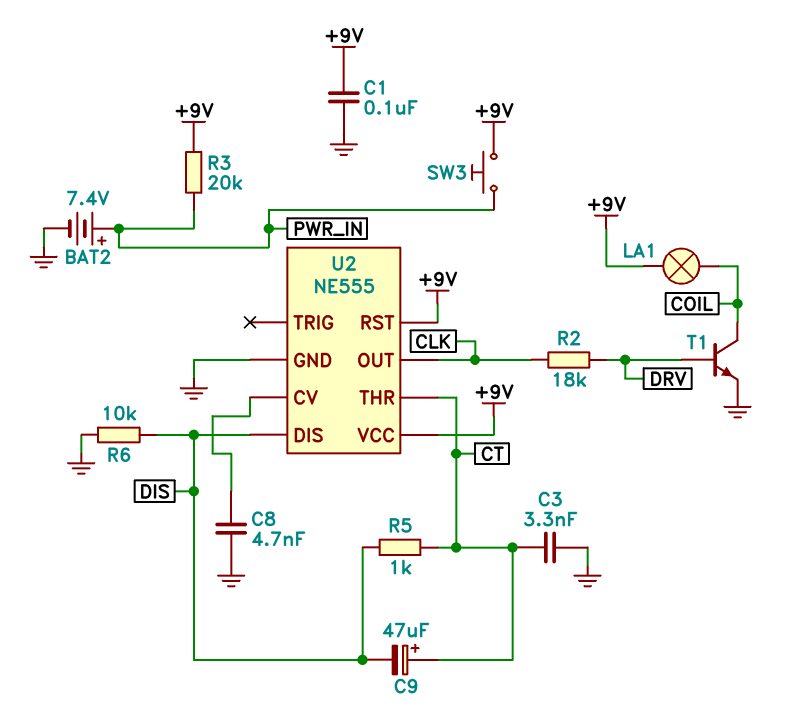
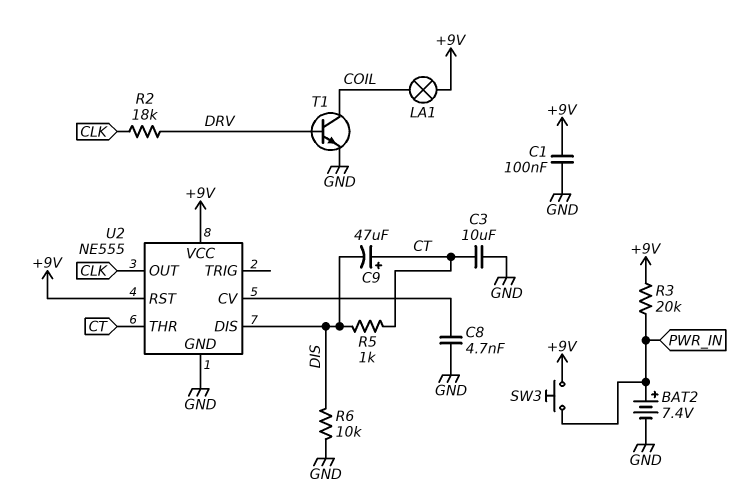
C3: 3.3nF (CT, GND) -> 10uF (CT, GND)

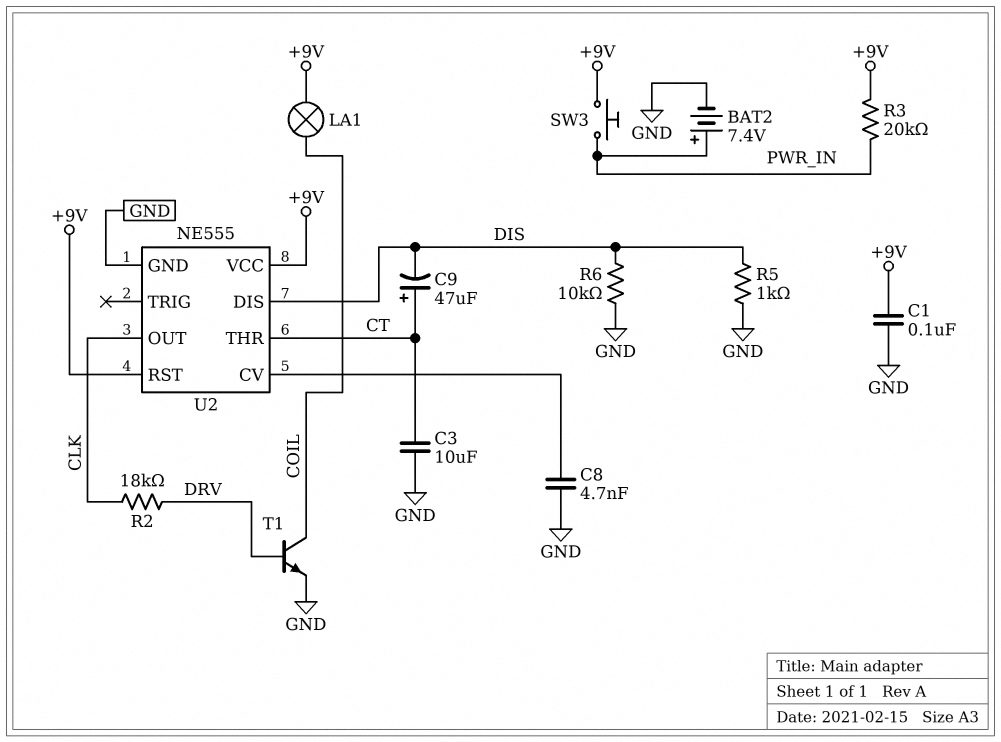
R5: 1k (CT, DIS) -> 1k (DIS, GND)

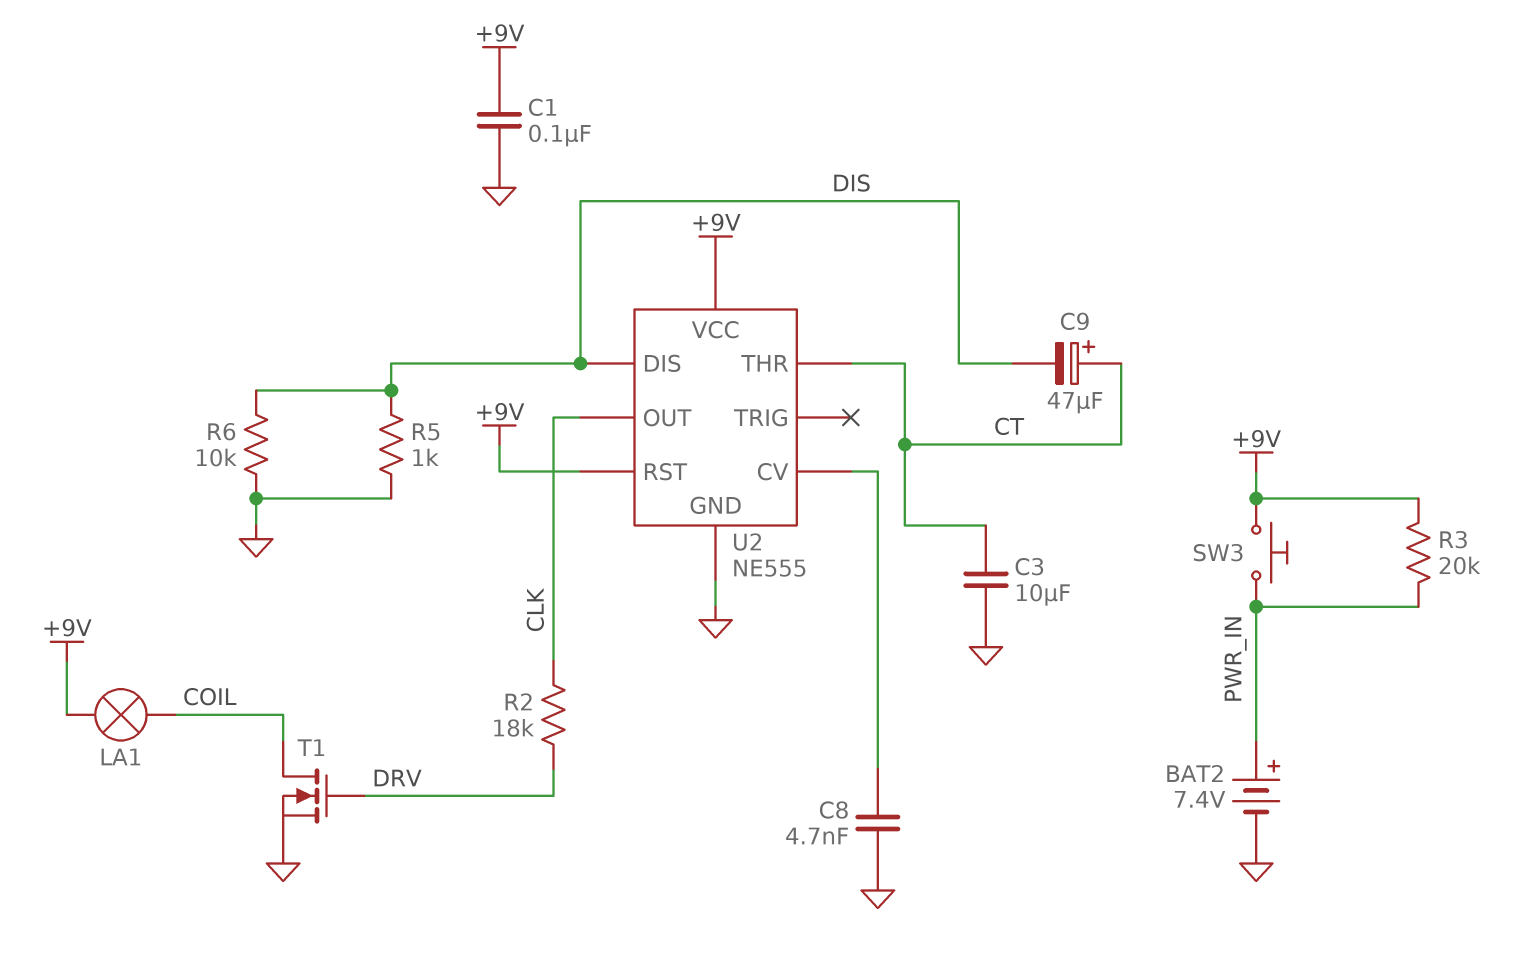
T1: NPN (B DRV, C COIL, E GND) -> NMOS (G DRV, D COIL, S GND)

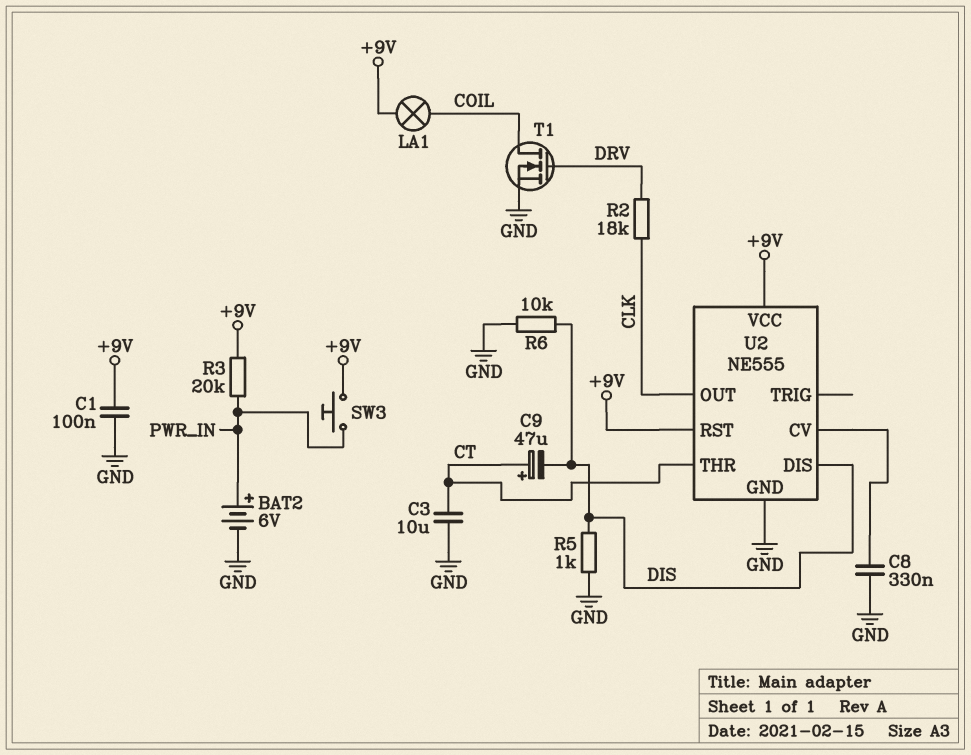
BAT2: 7.4V (plus PWR_IN, minus GND) -> 6V (plus PWR_IN, minus GND)
C8: 4.7nF (GND, U2/CV) -> 330nF (GND, U2/CV)

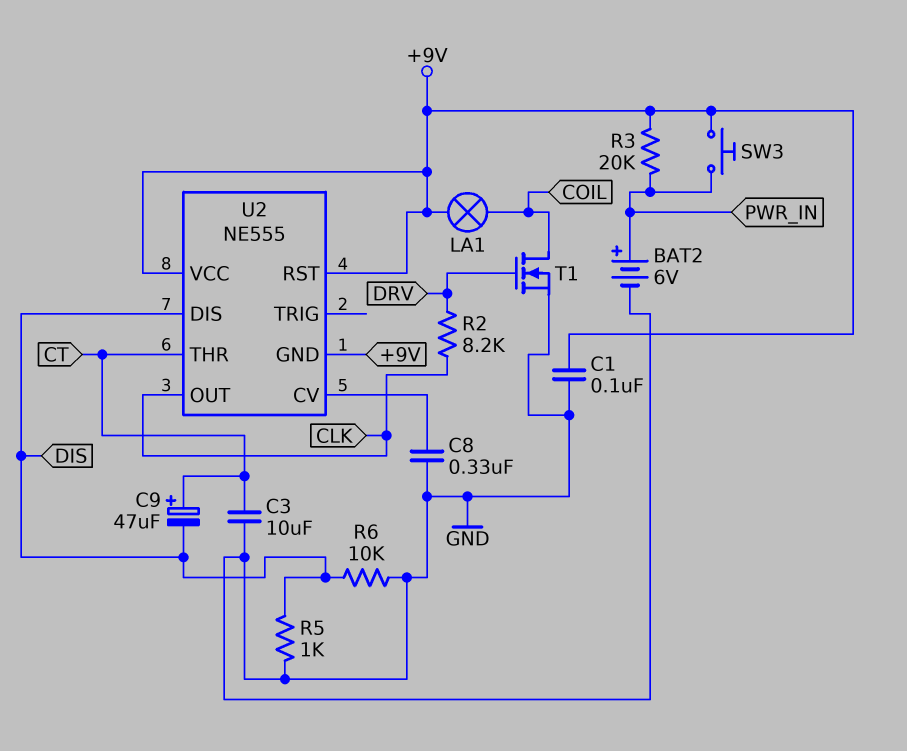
R2: 18k (CLK, DRV) -> 8.2k (CLK, DRV)
U2 pin GND: GND -> +9V

